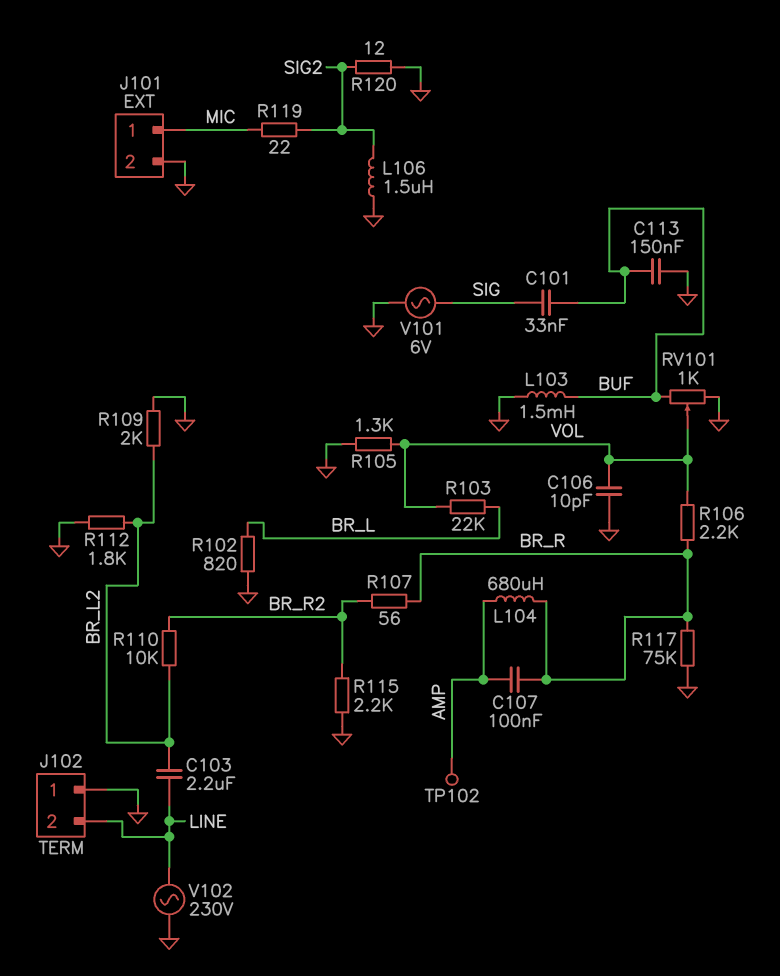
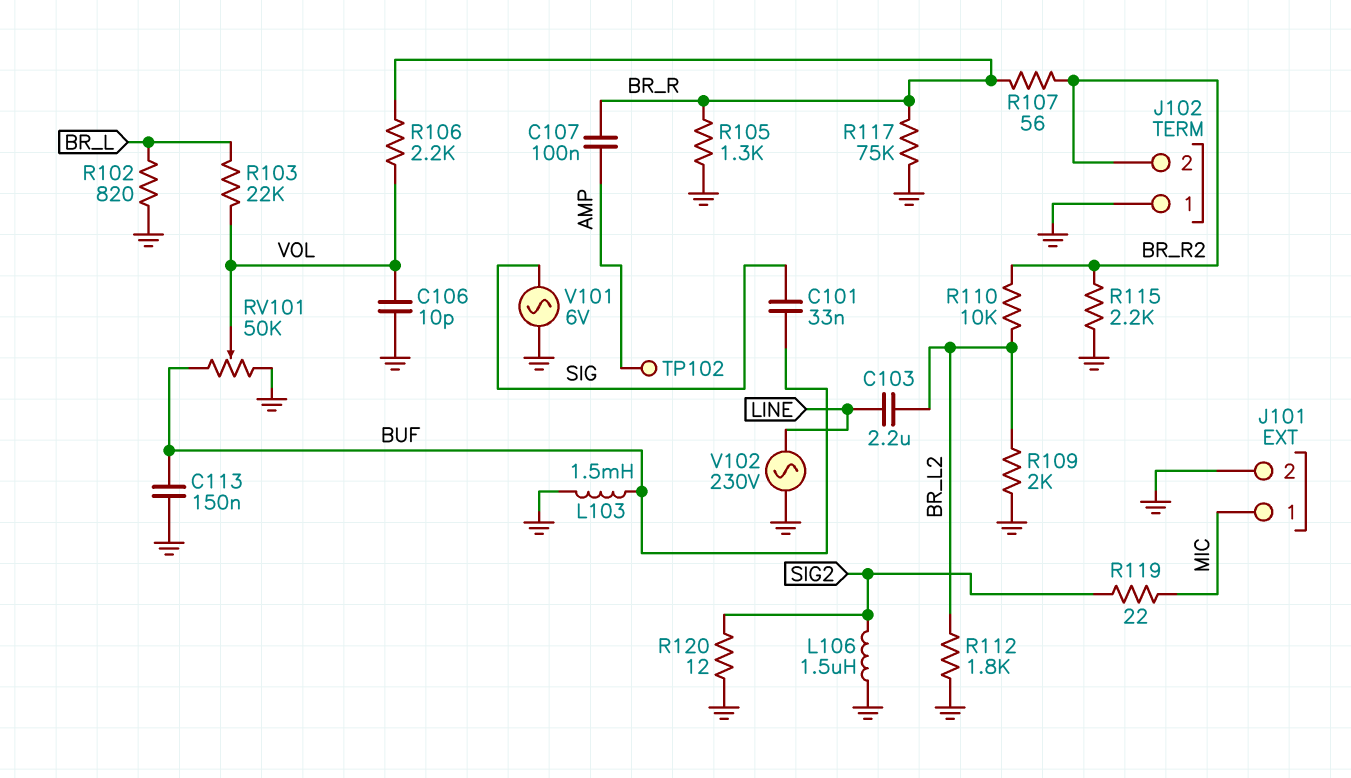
J102 pin 2: LINE -> BR_R2
L104: 680uH (AMP, BR_R) -> none
R105: 1.3k (GND, VOL) -> 1.3k (BR_R, GND)
RV101: 1k (BUF, GND, wiper VOL) -> 50k (BUF, GND, wiper VOL)

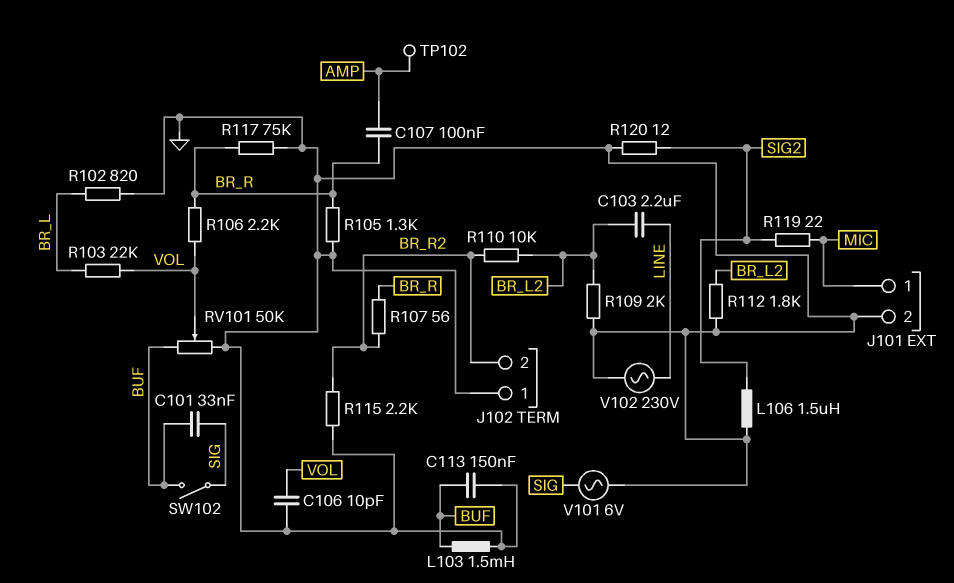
SW102: none -> switch (BUF, SIG)

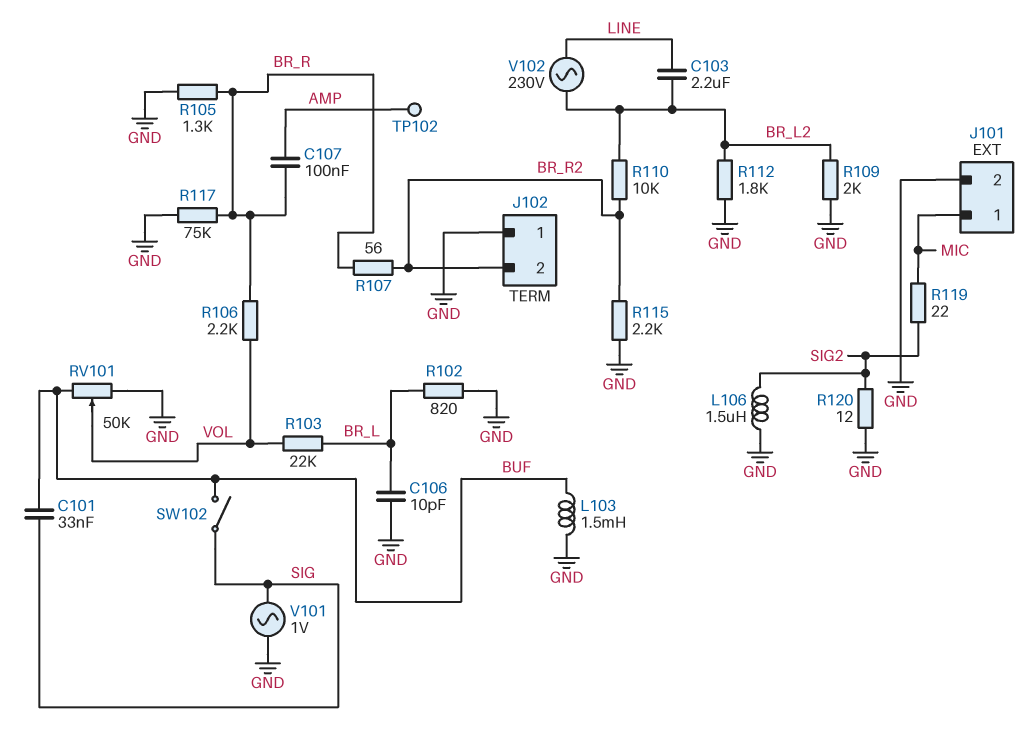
C106: 10pF (GND, VOL) -> 10pF (BR_L, GND)
C113: 150nF (BUF, GND) -> none
V101: AC 6V (GND, SIG) -> AC 1V (GND, SIG)
V102: AC 230V (GND, LINE) -> AC 230V (BR_L2, LINE)

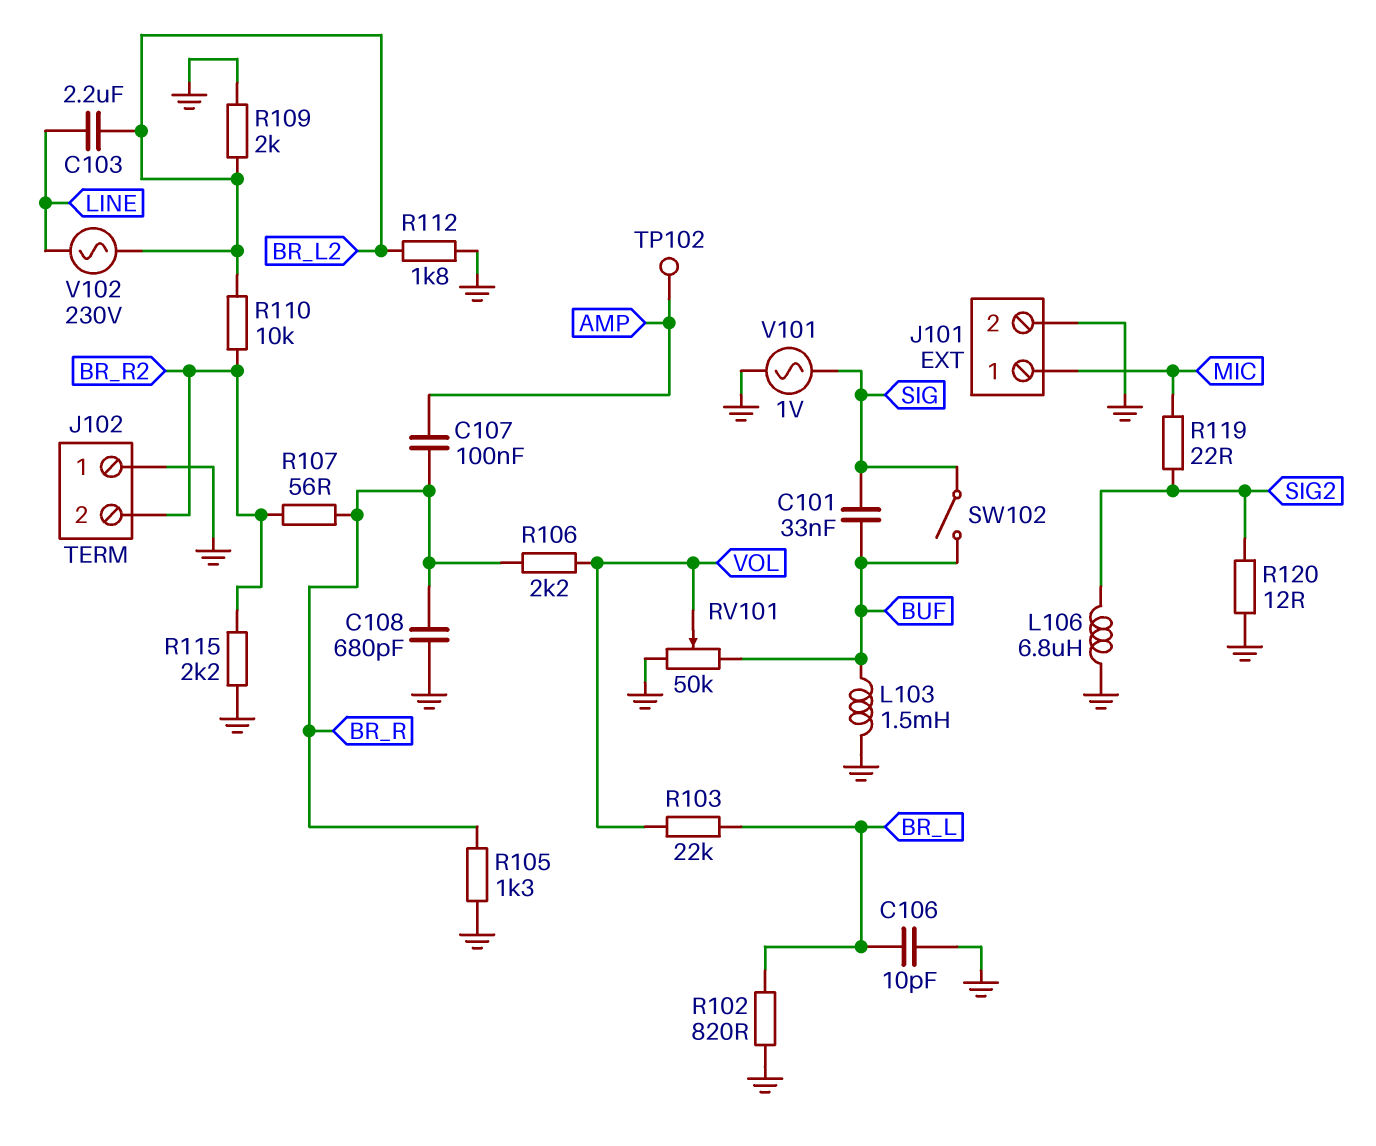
C108: none -> 680pF (BR_R, GND)
L106: 1.5uH (GND, SIG2) -> 6.8uH (GND, SIG2)
R117: 75k (BR_R, GND) -> none

